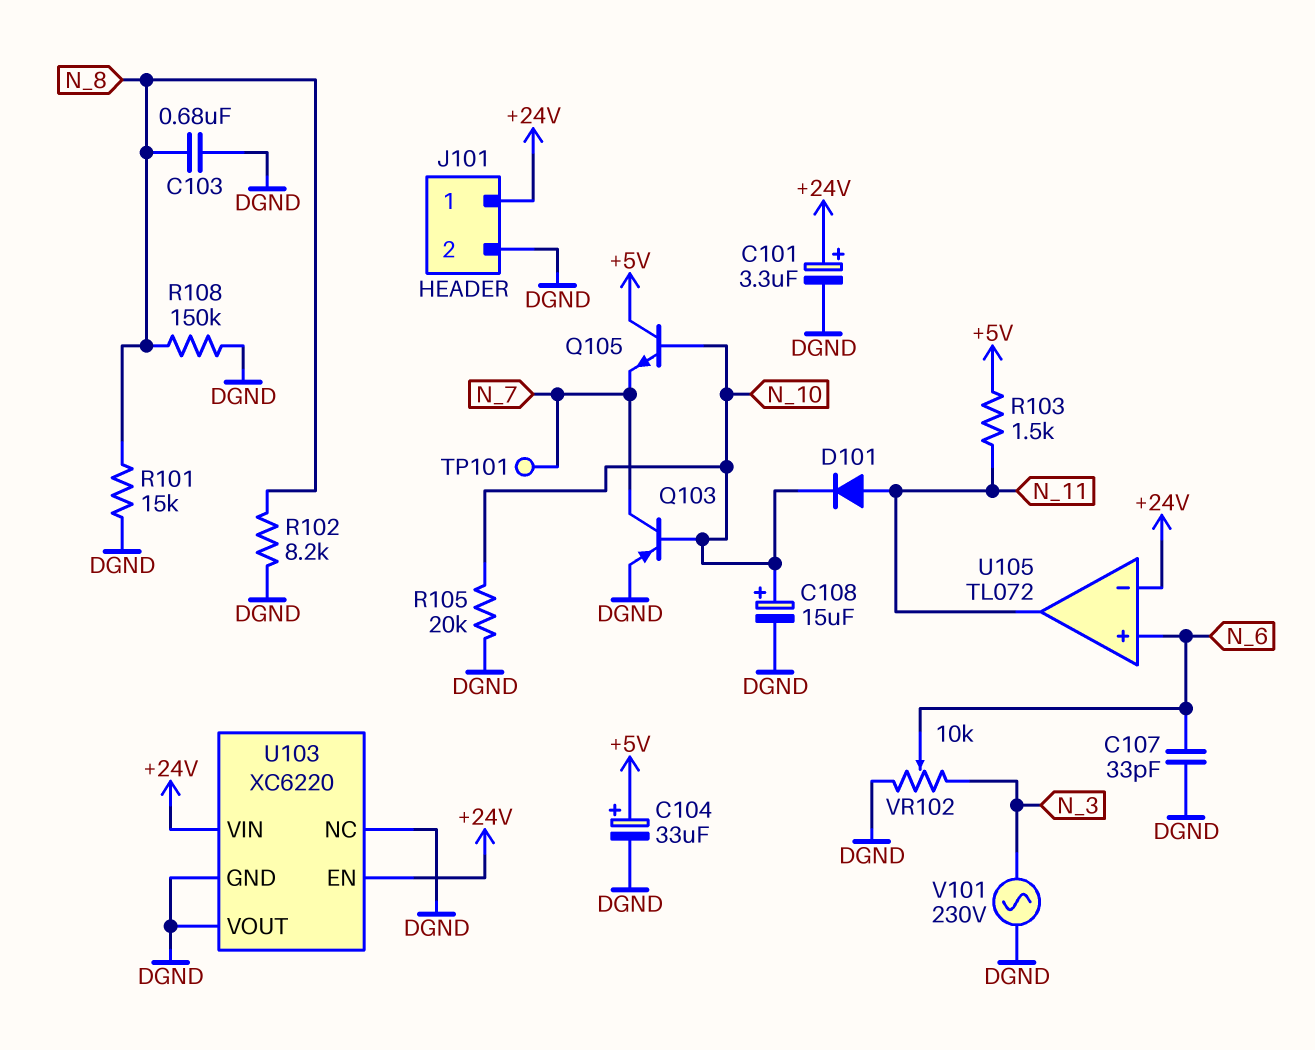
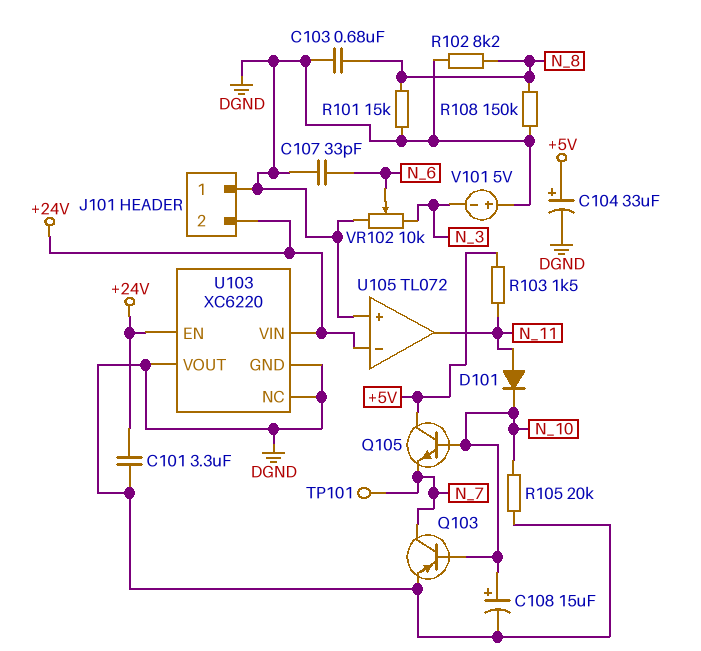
C101: 3.3uF (plus +24V, minus DGND) -> 3.3uF (+24V, DGND)
J101 pin 1: +24V -> DGND
J101 pin 2: DGND -> +24V
U105 pin in+: N_6 -> DGND
V101: AC 230V (DGND, N_3) -> 5V (plus DGND, minus N_3)

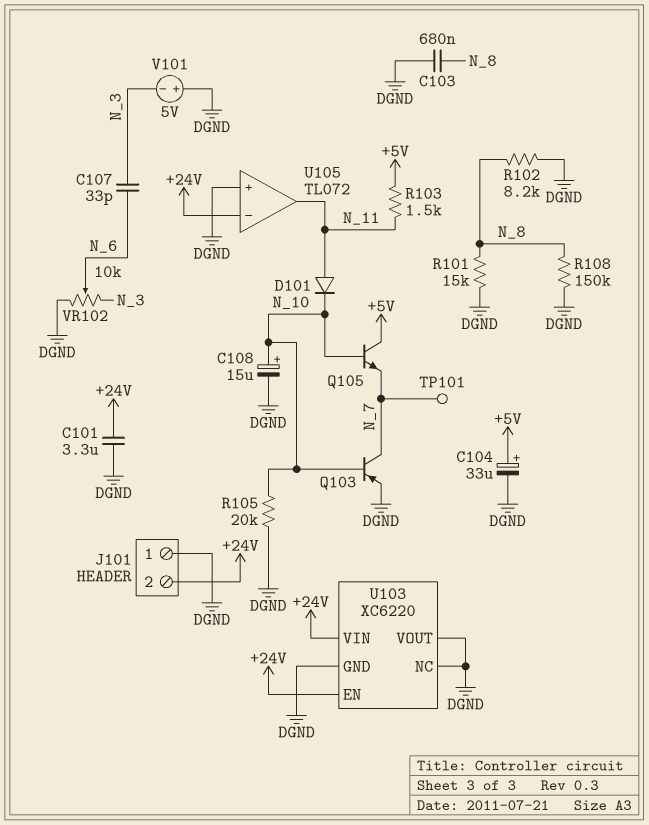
C107: 33pF (DGND, N_6) -> 33pF (N_3, N_6)

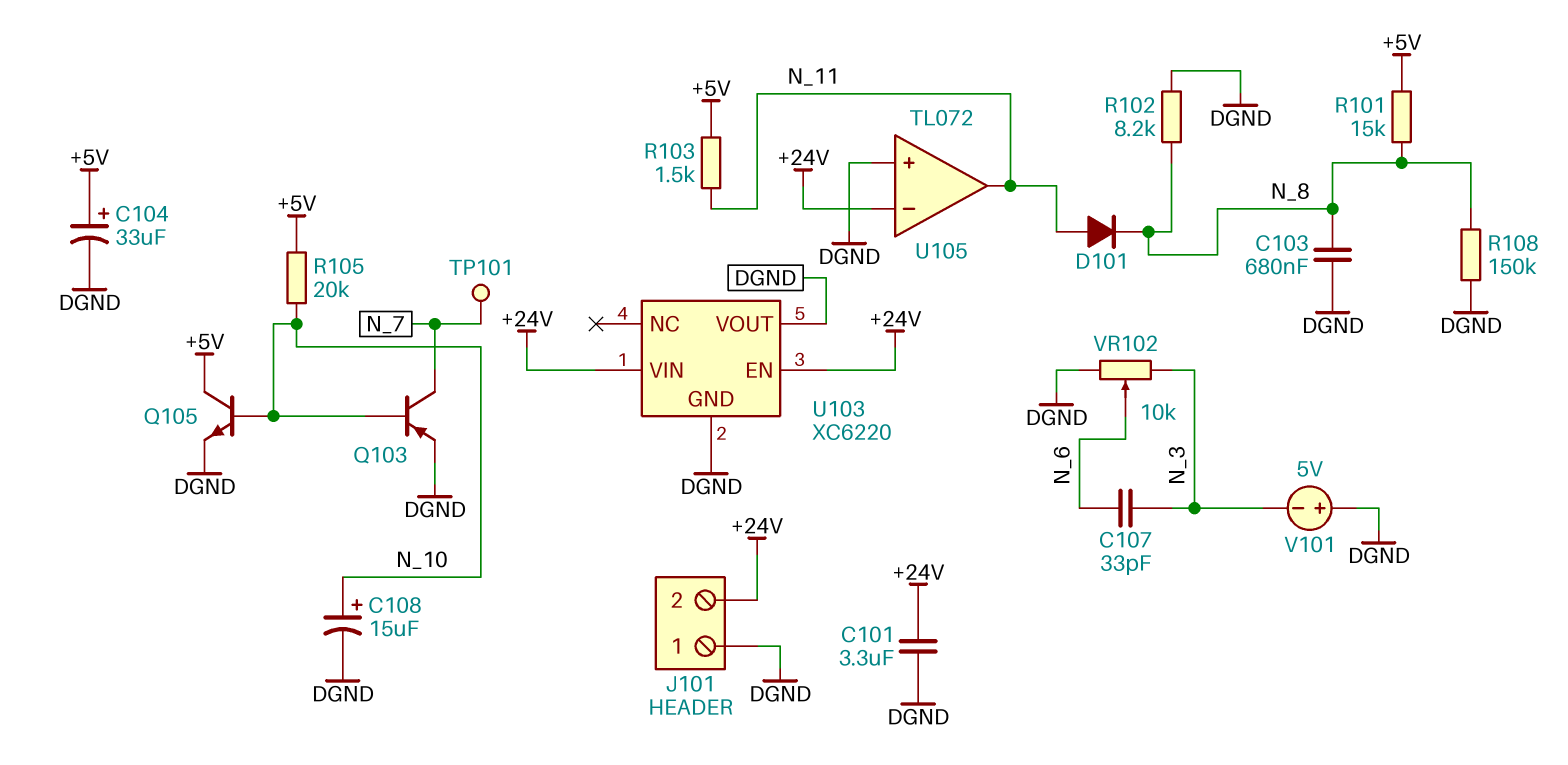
D101: diode (A N_11, K N_10) -> diode (A N_11, K N_8)
Q105: NPN (B N_10, C +5V, E N_7) -> NPN (B N_10, C +5V, E DGND)
R101: 15k (DGND, N_8) -> 15k (+5V, N_8)
R105: 20k (DGND, N_10) -> 20k (+5V, N_10)
U103 pin NC: DGND -> none

